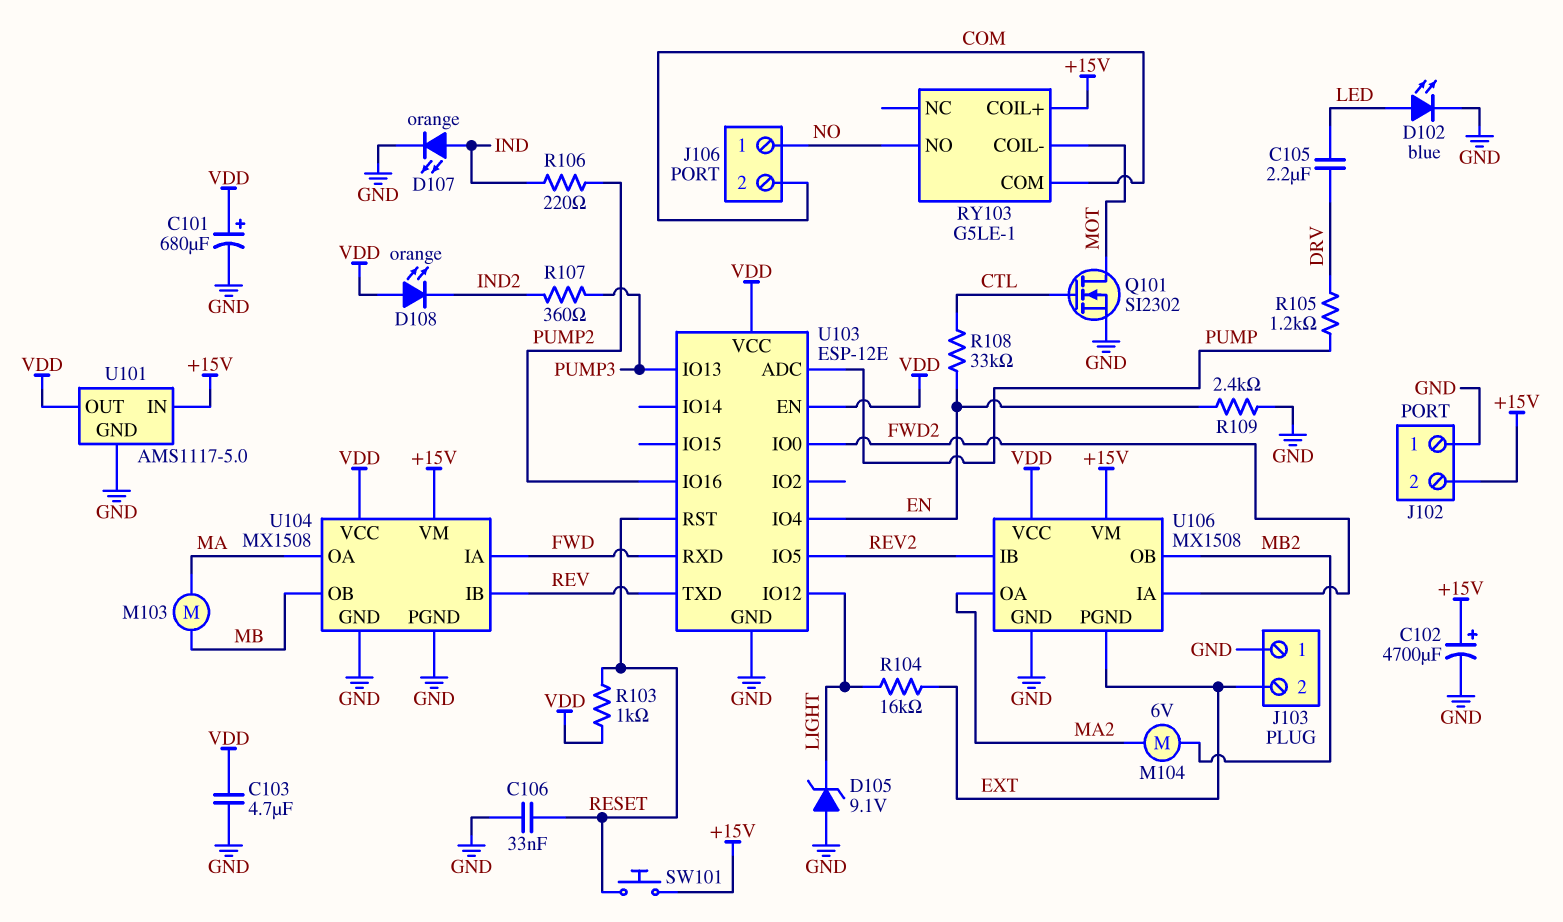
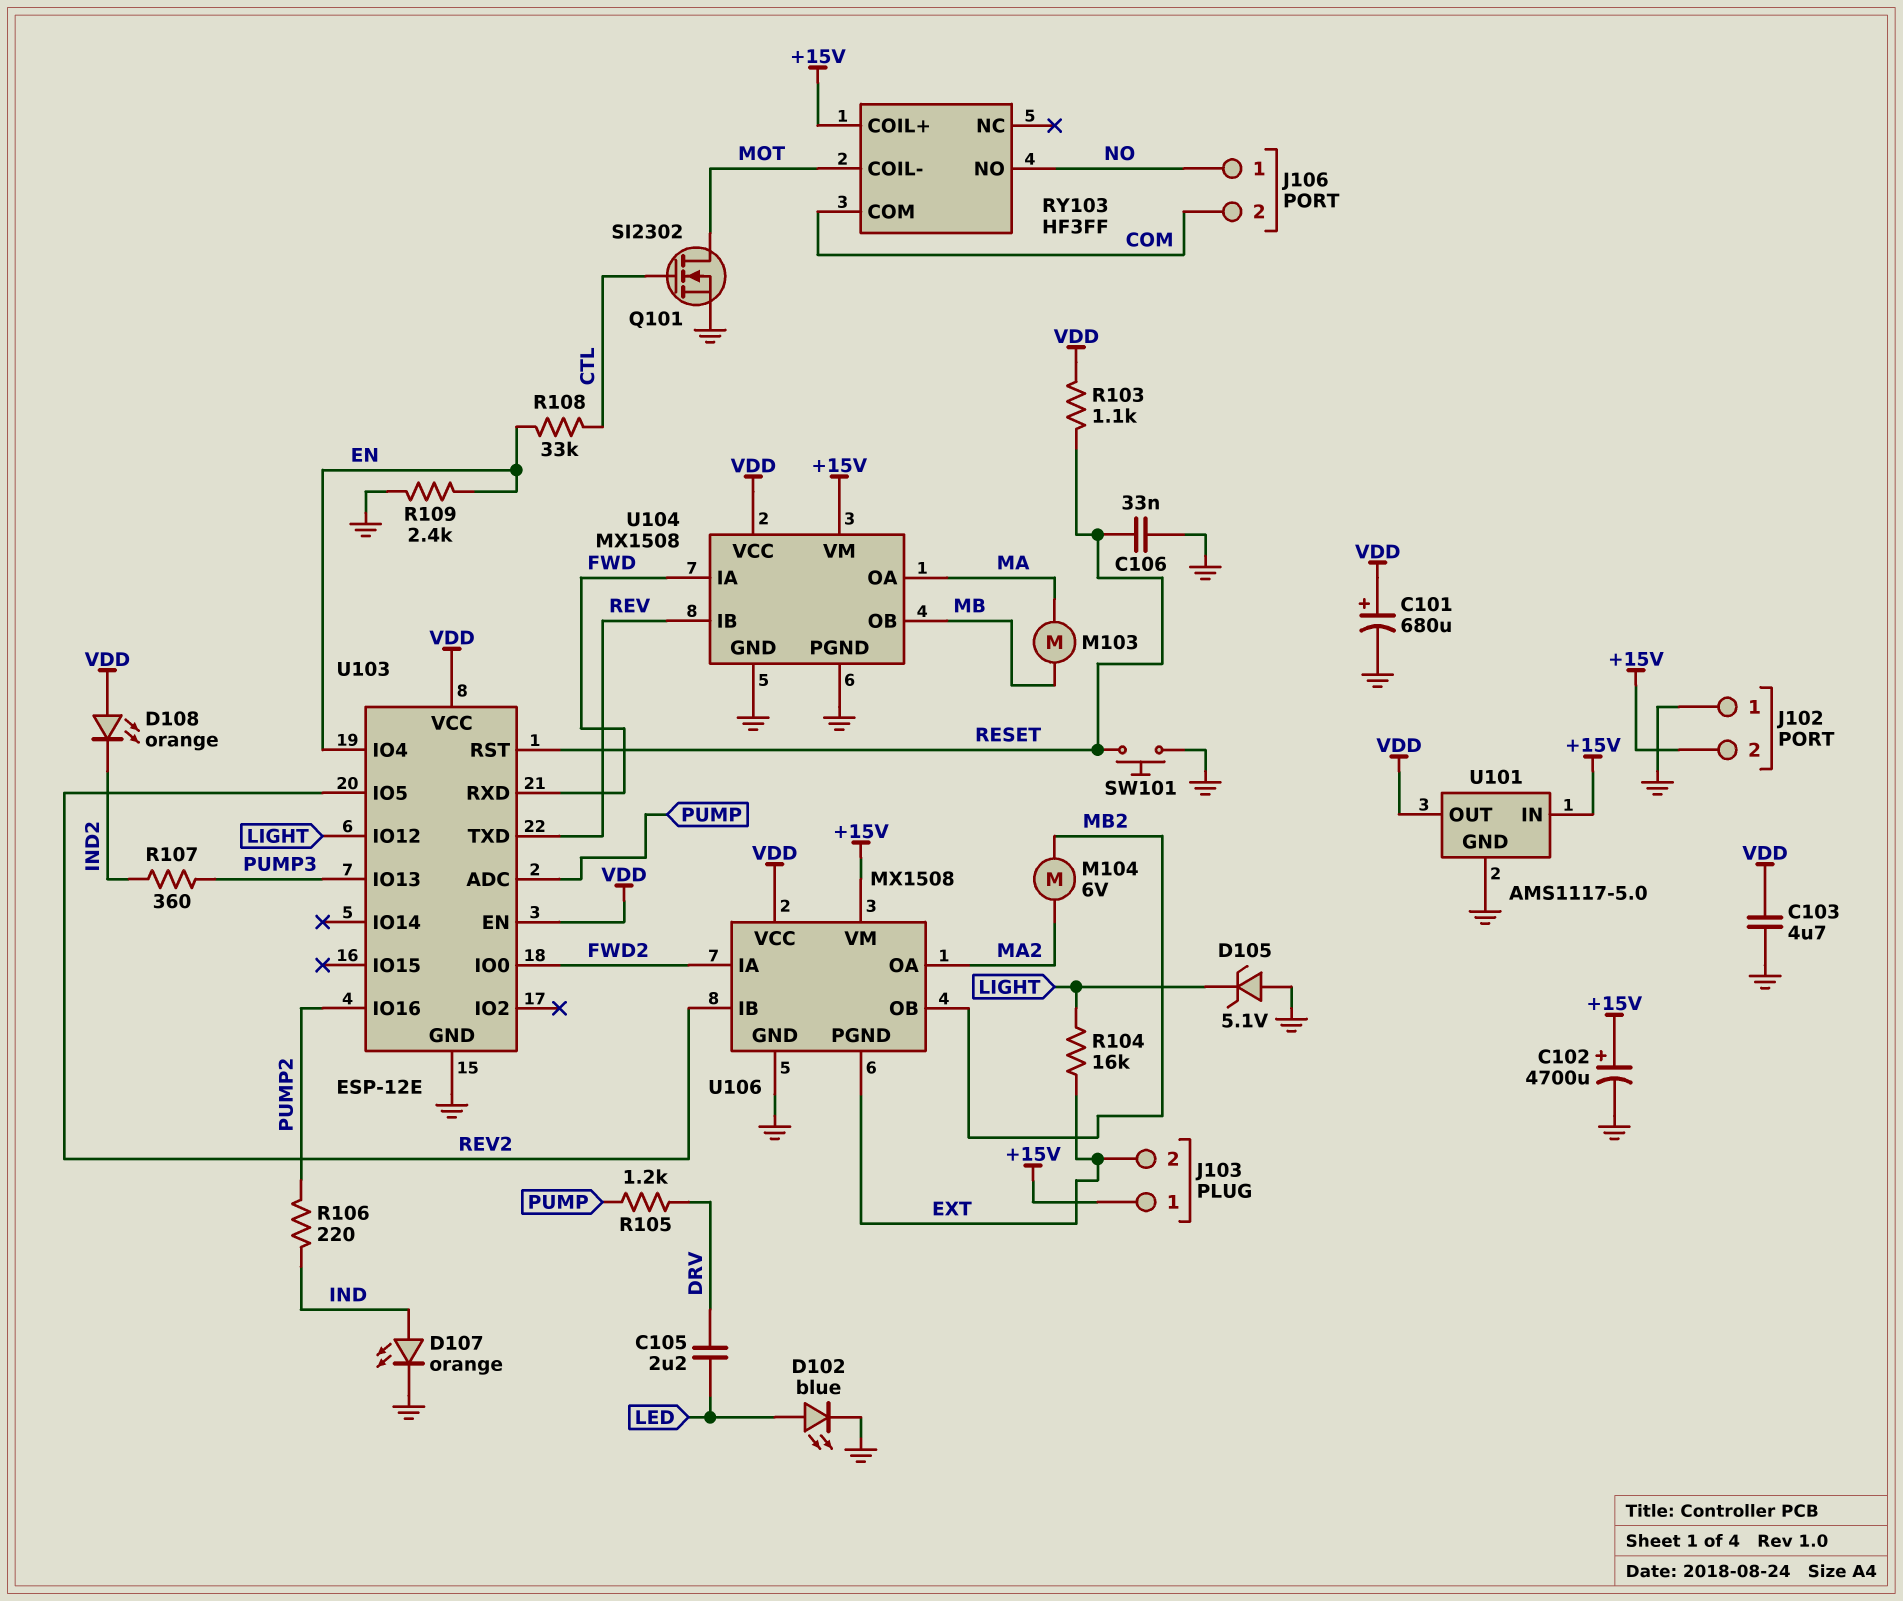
D105: zener 9.1V (A GND, K LIGHT) -> zener 5.1V (A GND, K LIGHT)
J103 pin 1: GND -> +15V
R103: 1k (RESET, VDD) -> 1.1k (RESET, VDD)
RY103: G5LE-1 -> HF3FF
SW101: button (+15V, RESET) -> button (GND, RESET)

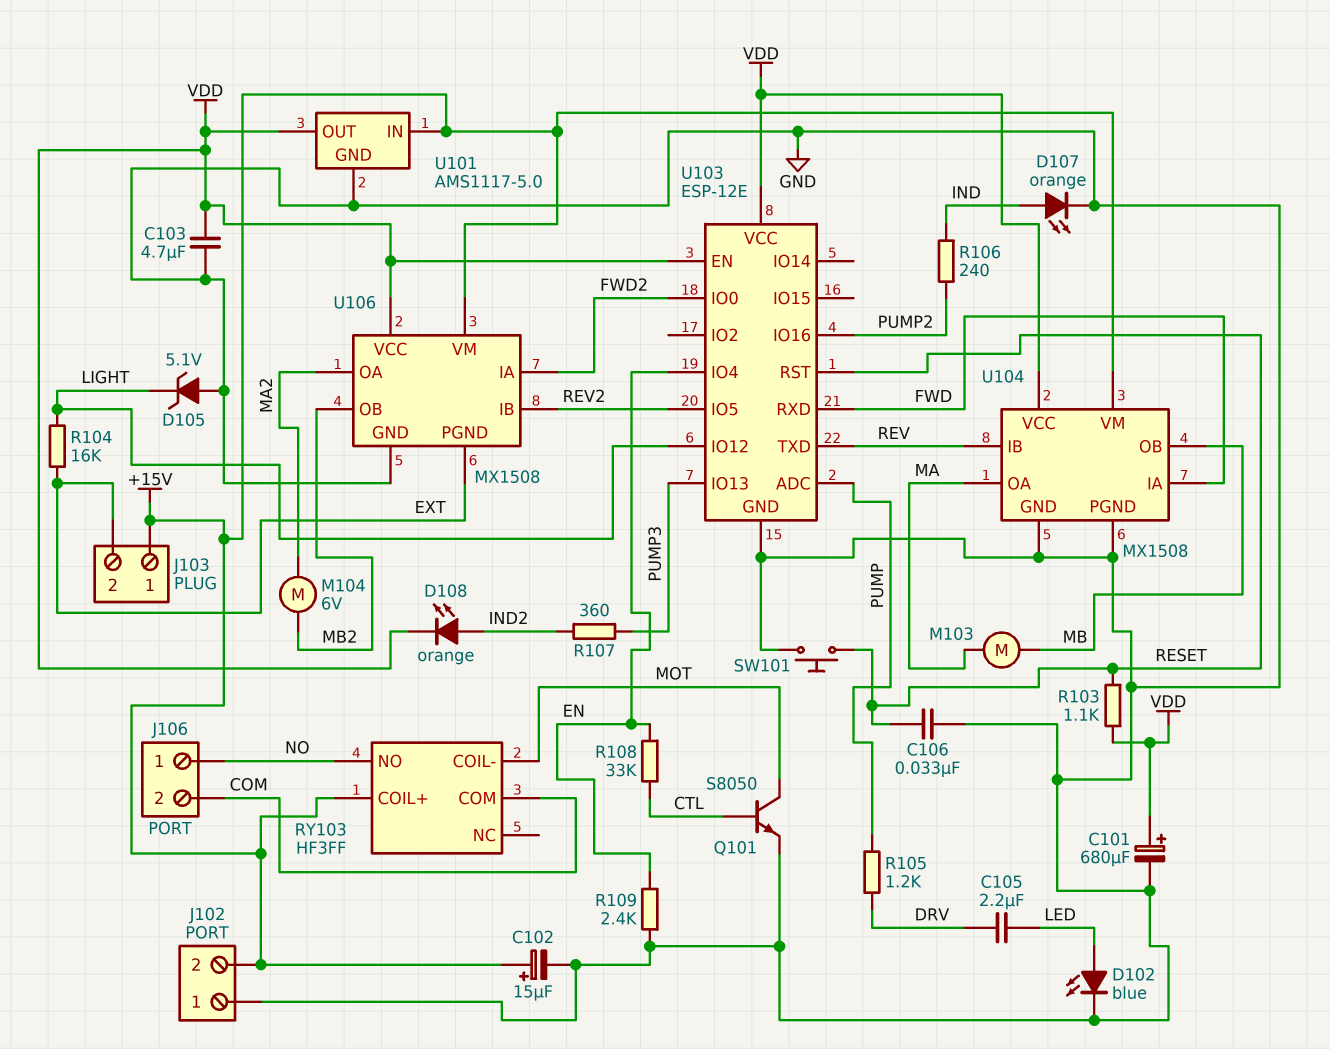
C102: 4700uF (plus +15V, minus GND) -> 15uF (plus +15V, minus GND)
D108: LED orange (A VDD, K IND2) -> LED orange (A IND2, K VDD)
Q101: NMOS SI2302 (G CTL, D MOT, S GND) -> NPN S8050 (B CTL, C MOT, E GND)
R106: 220 (IND, PUMP2) -> 240 (IND, PUMP2)

